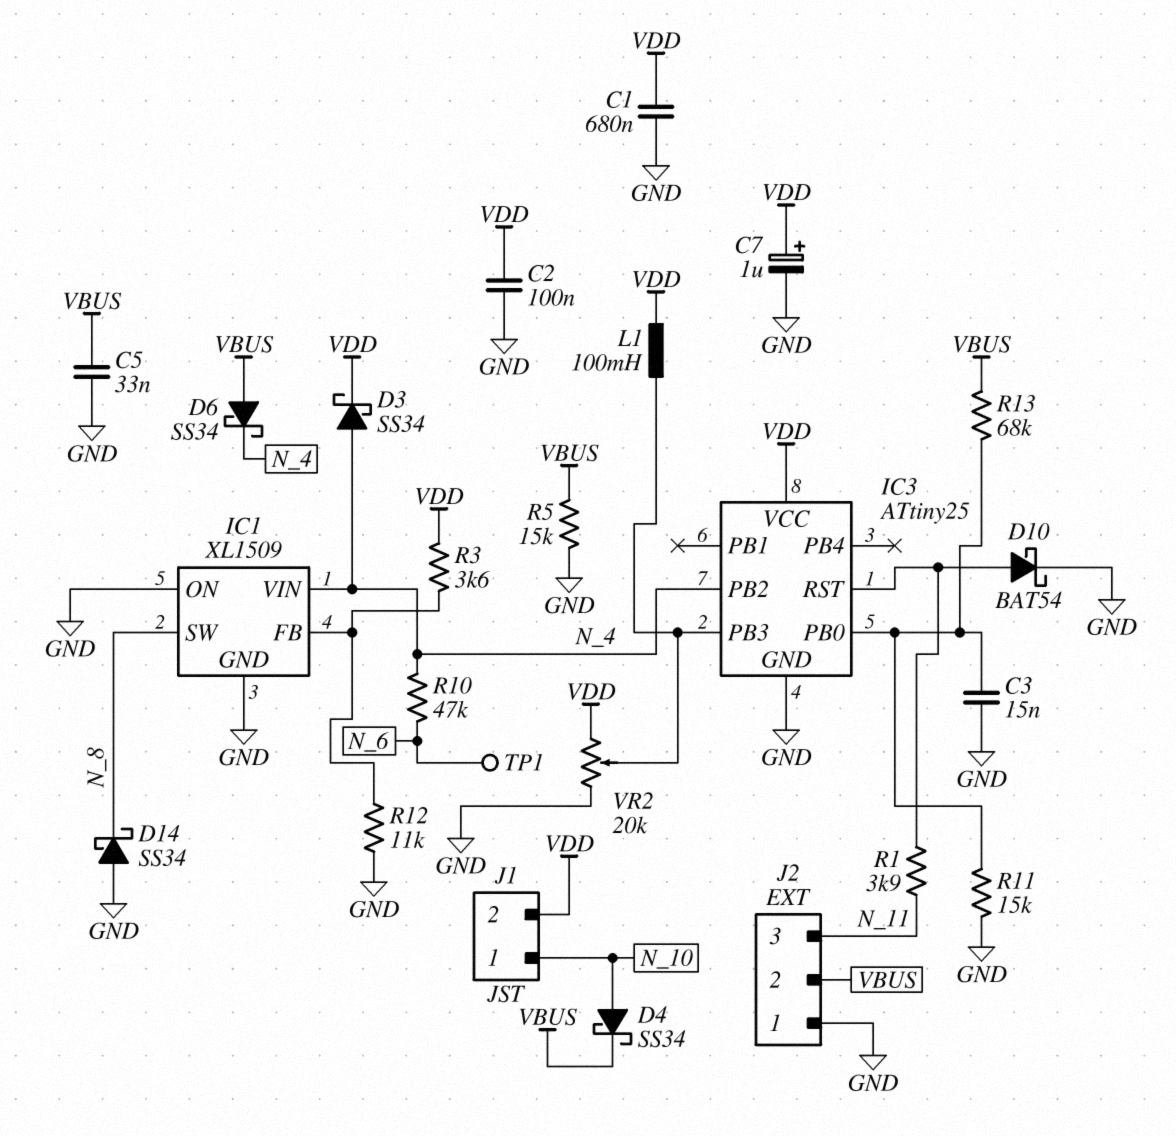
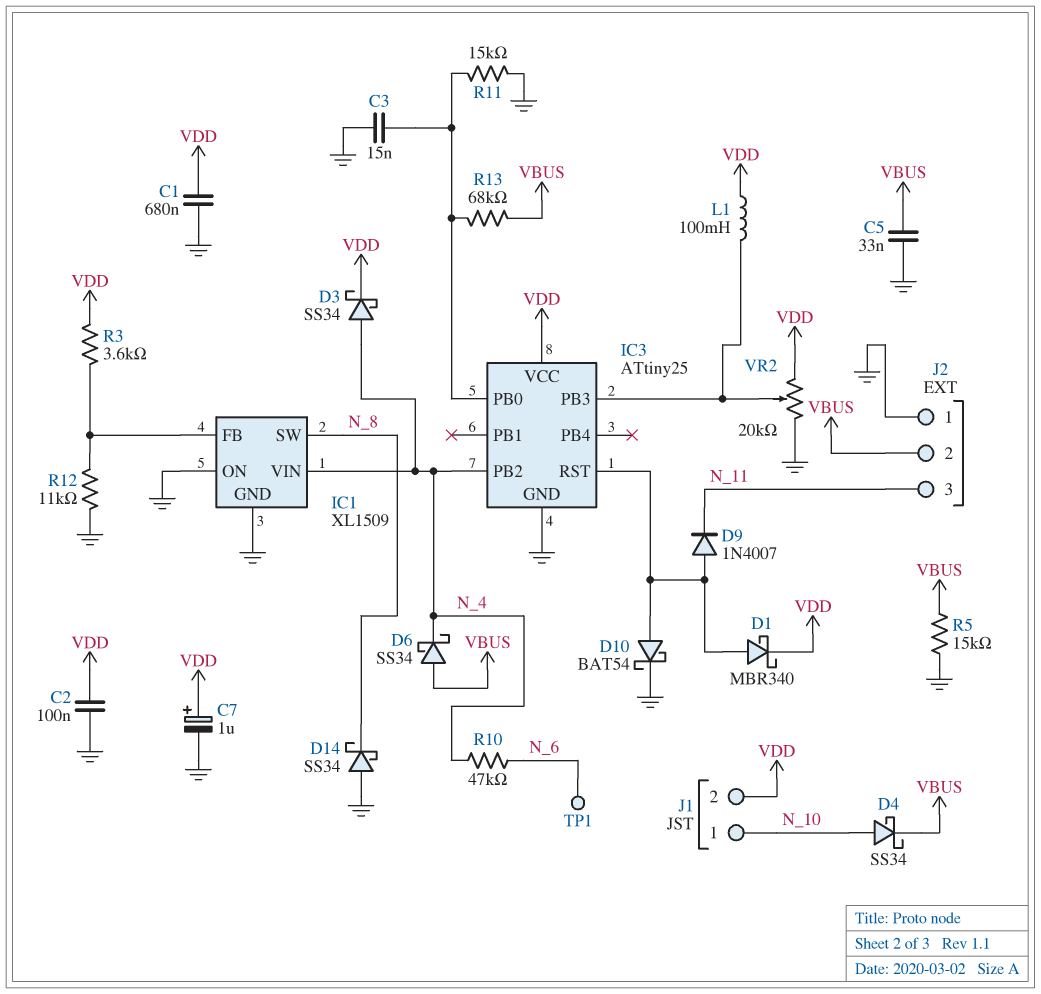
D1: none -> schottky MBR340 (A IC3/RST, K VDD)
D9: none -> diode 1N4007 (A IC3/RST, K N_11)
R1: 3.9k (IC3/RST, N_11) -> none

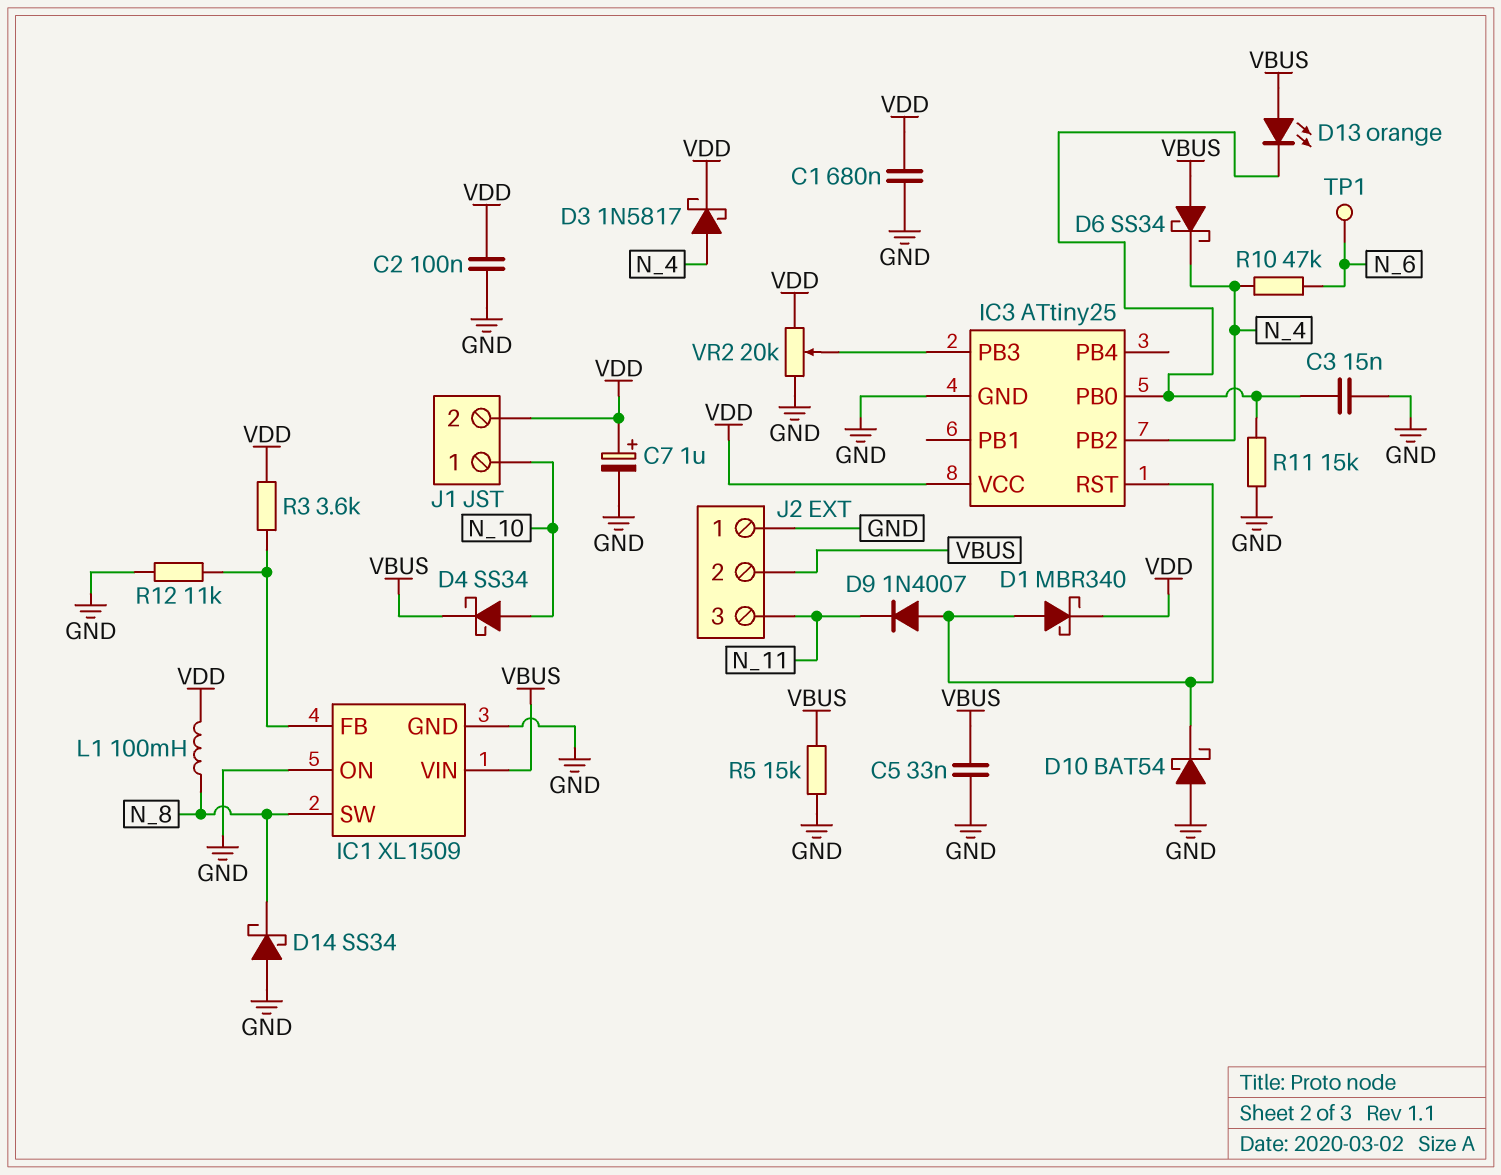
D3: schottky SS34 (A N_4, K VDD) -> schottky 1N5817 (A N_4, K VDD)
D10: schottky BAT54 (A IC3/RST, K GND) -> schottky BAT54 (A GND, K IC3/RST)
D13: none -> LED orange (A VBUS, K IC3/PB0)
IC1 pin VIN: N_4 -> VBUS
L1: 100mH (IC3/PB3, VDD) -> 100mH (N_8, VDD)
R13: 68k (IC3/PB0, VBUS) -> none

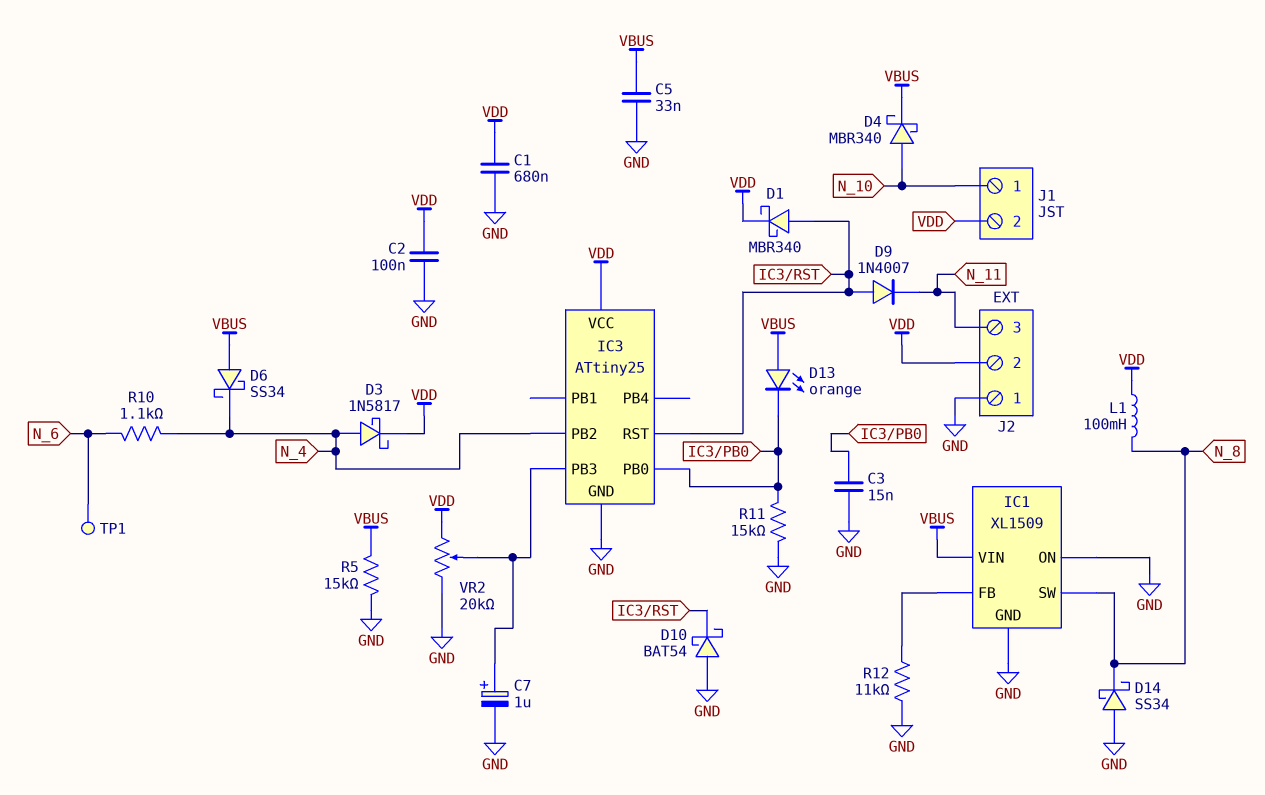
C7: 1uF (plus VDD, minus GND) -> 1uF (plus IC3/PB3, minus GND)
D4: schottky SS34 (A N_10, K VBUS) -> schottky MBR340 (A N_10, K VBUS)
J2 pin 2: VBUS -> VDD
R3: 3.6k (IC1/FB, VDD) -> none
R10: 47k (N_4, N_6) -> 1.1k (N_4, N_6)

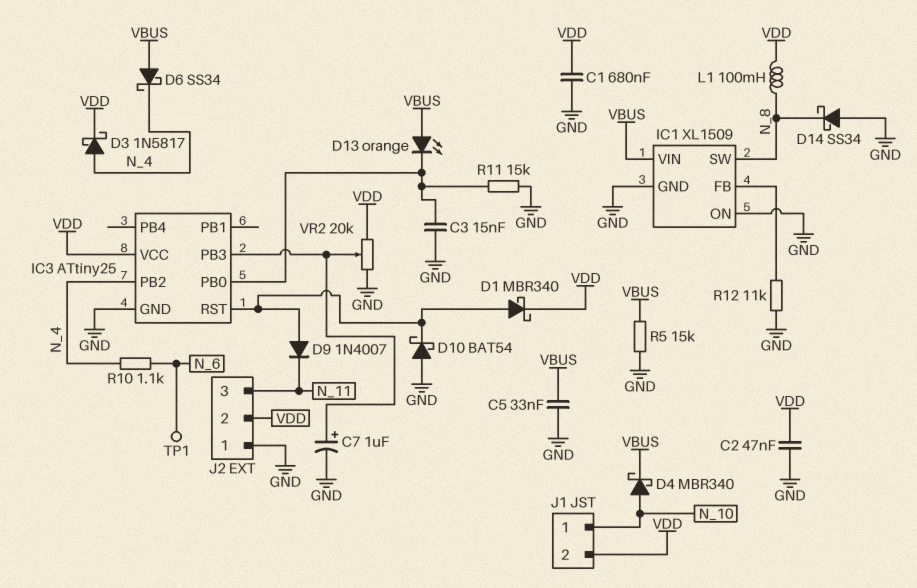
C2: 100nF (GND, VDD) -> 47nF (GND, VDD)

